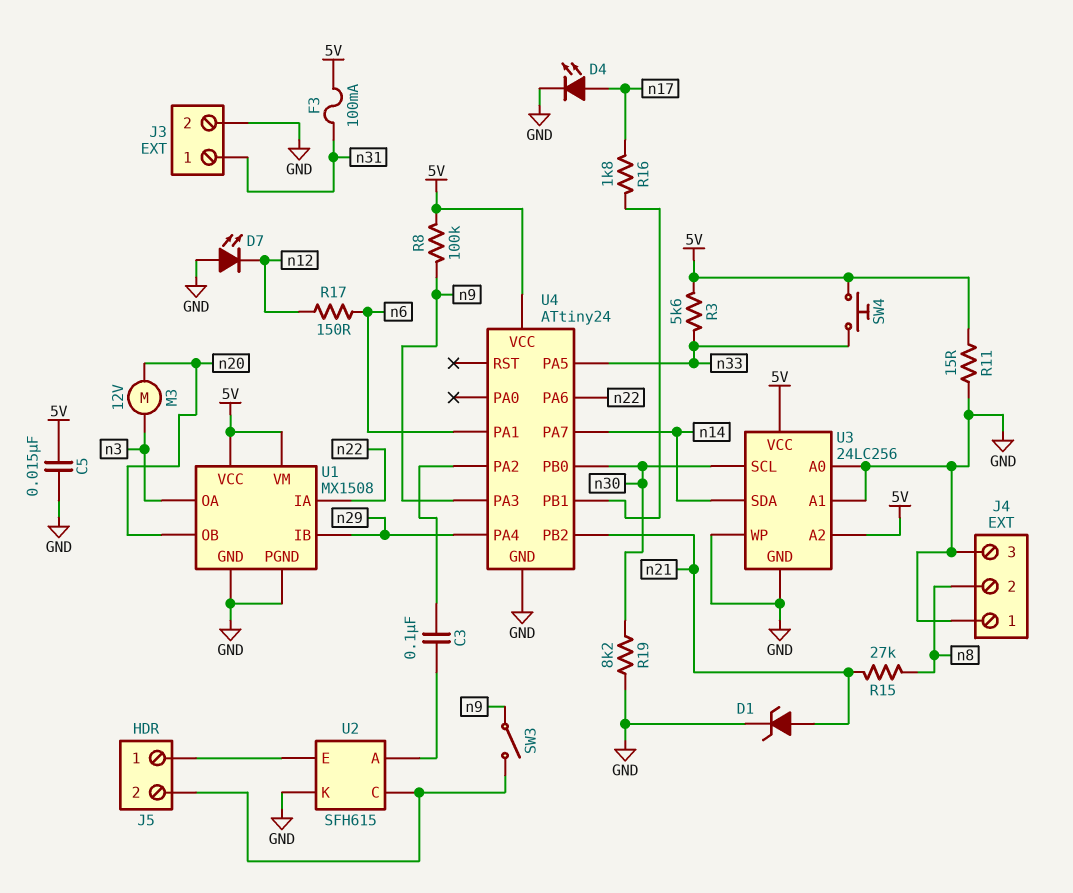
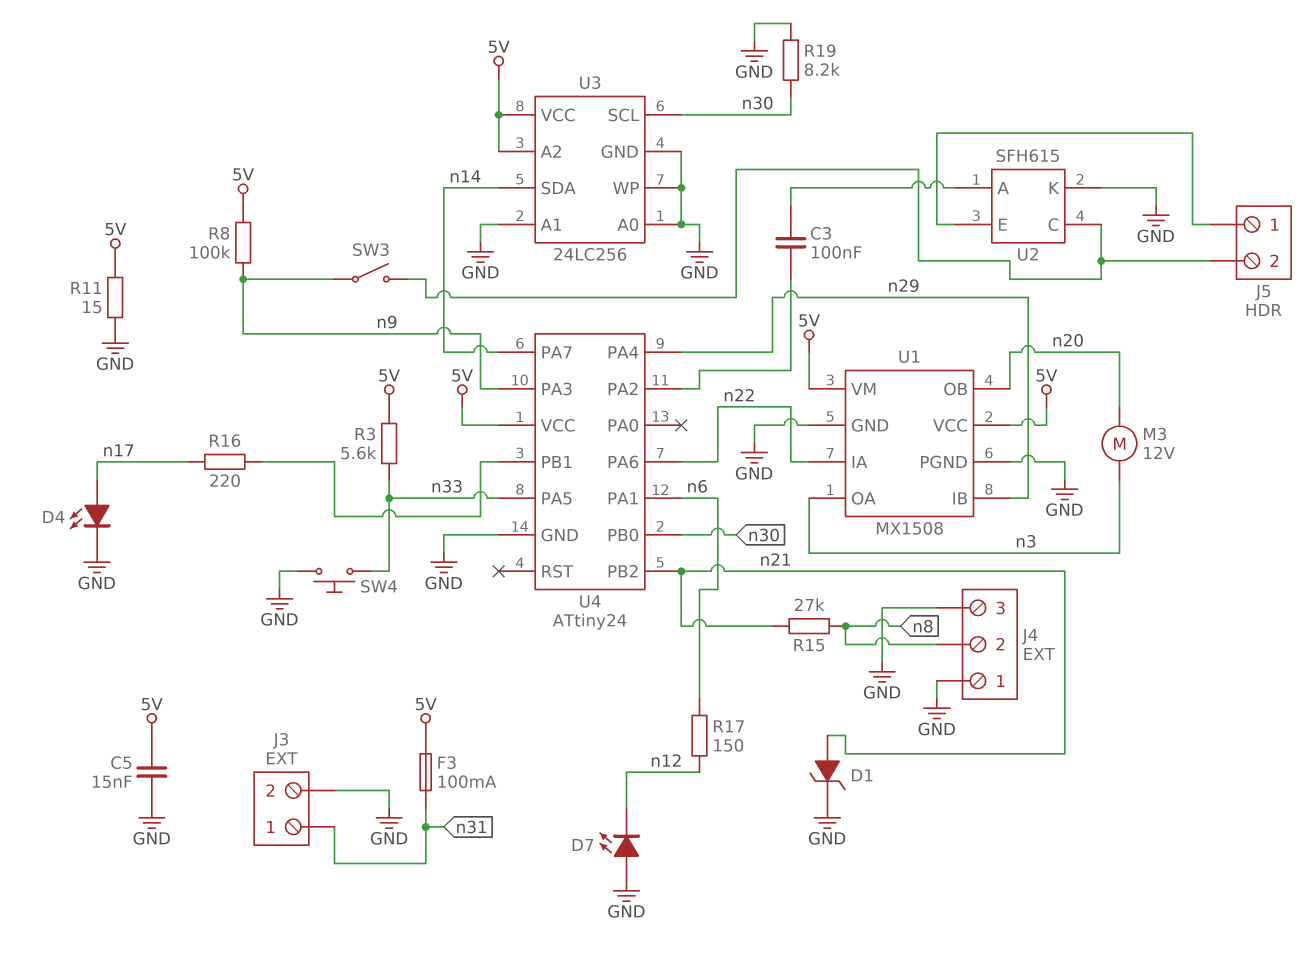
R16: 1.8k (U4/PB1, n17) -> 220 (U4/PB1, n17)
SW4: button (5V, n33) -> button (GND, n33)

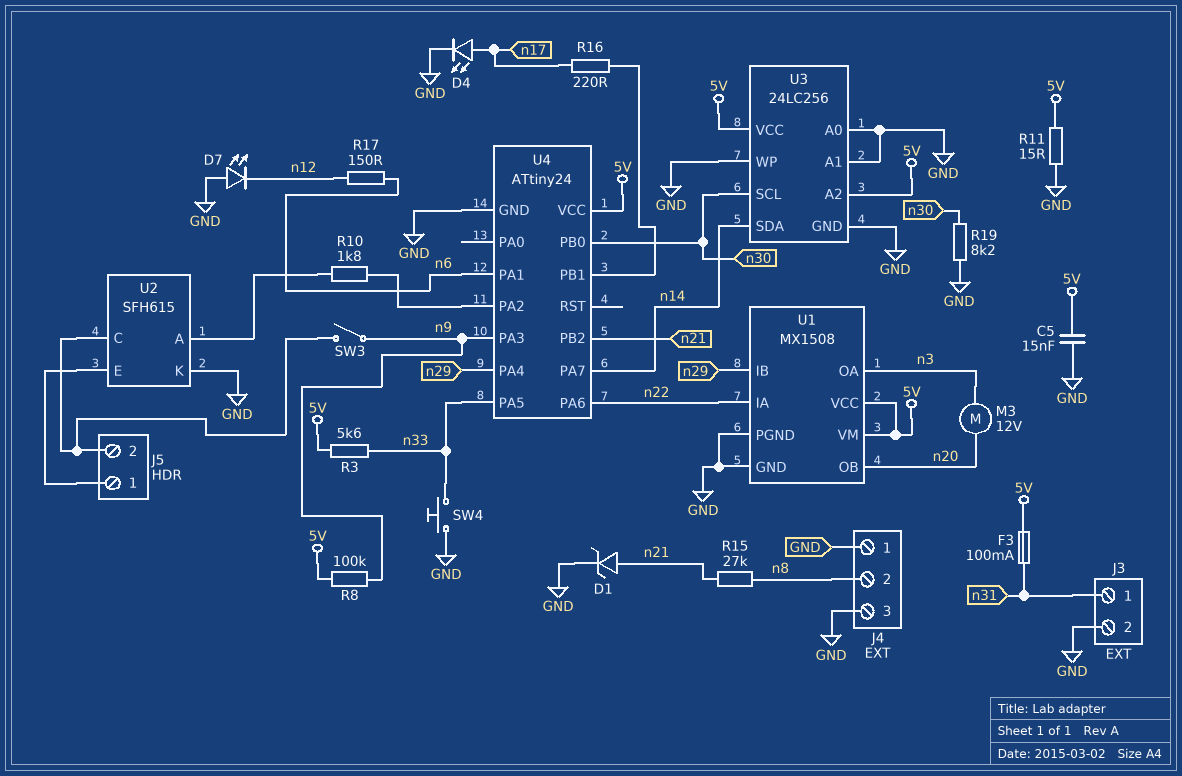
C3: 100nF (U2/A, U4/PA2) -> none
R10: none -> 1.8k (U2/A, U4/PA2)

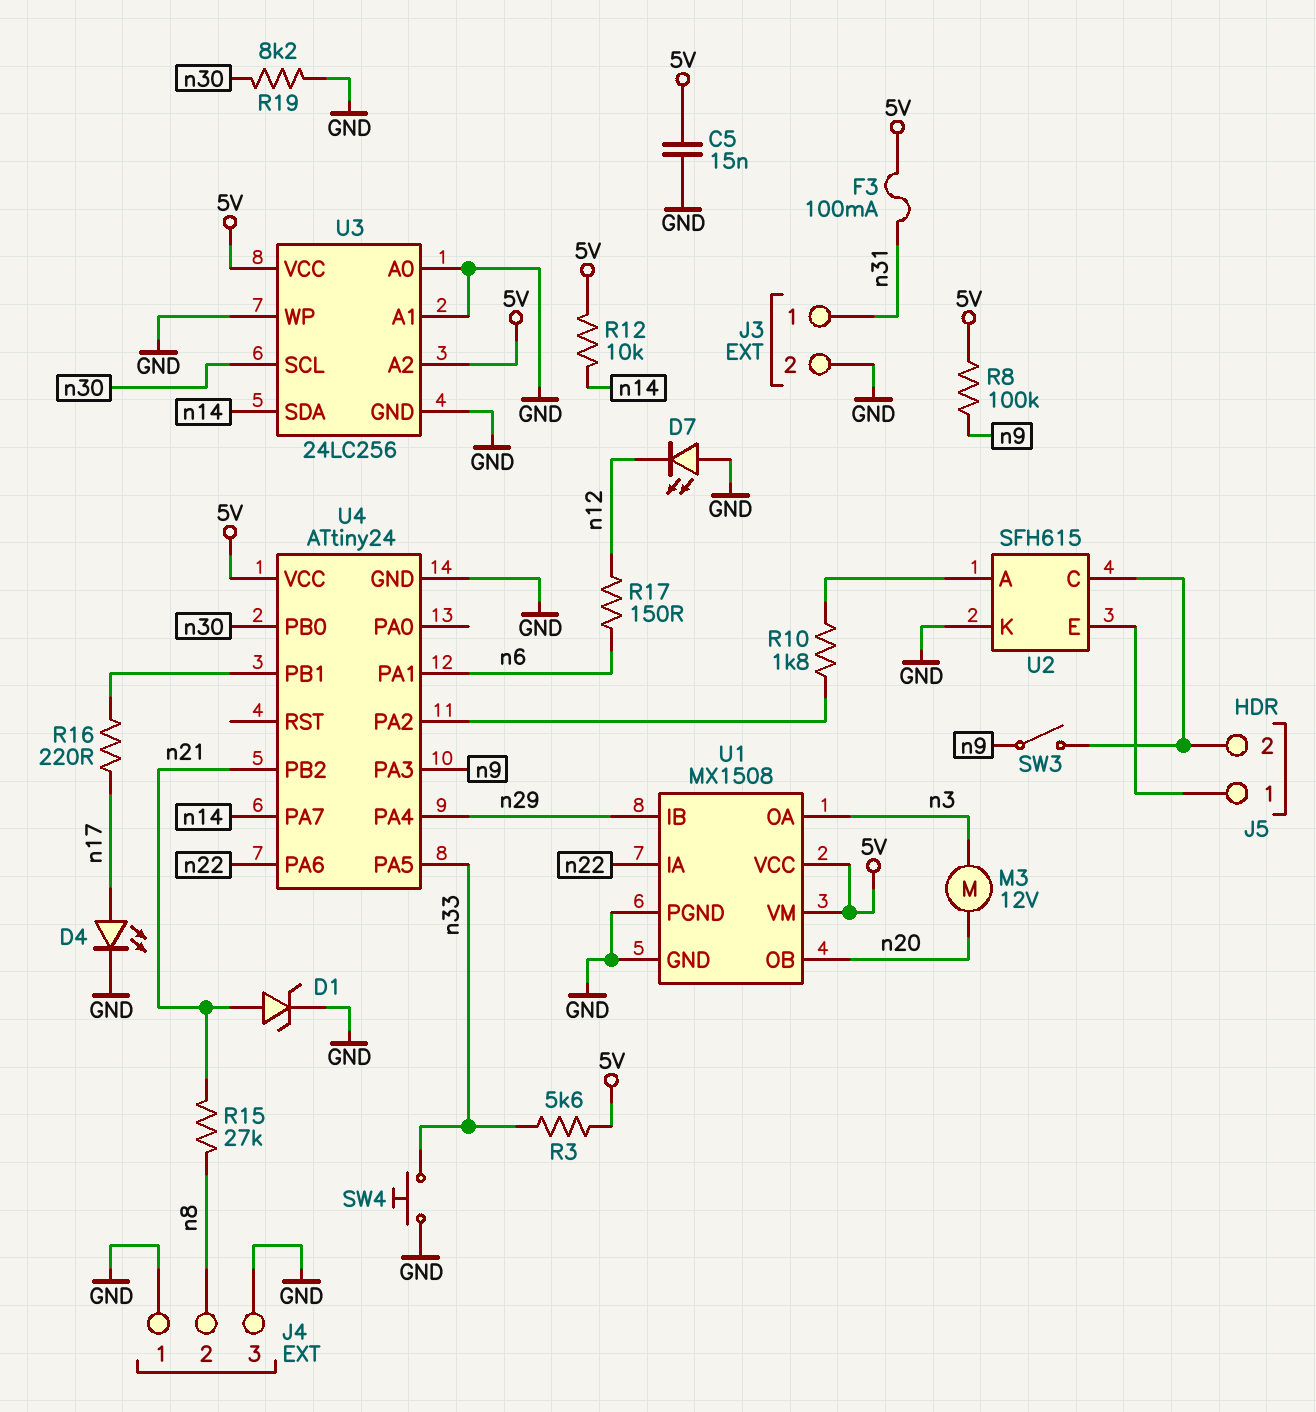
R11: 15 (5V, GND) -> none
R12: none -> 10k (5V, n14)

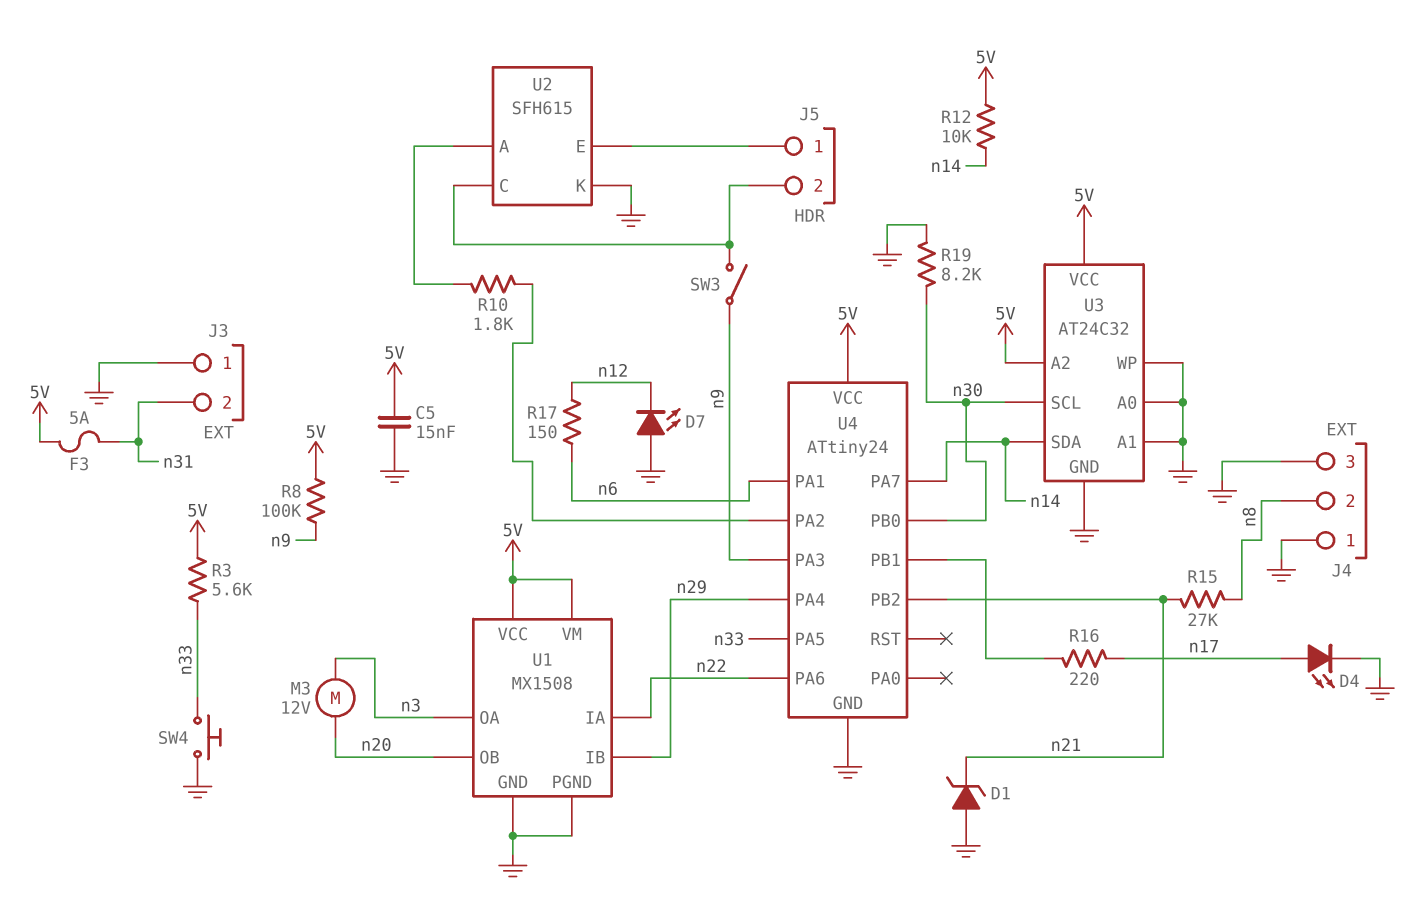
D1: zener (A n21, K GND) -> zener (A GND, K n21)
F3: 100mA (5V, n31) -> 5A (5V, n31)
J3 pin 1: n31 -> GND
J3 pin 2: GND -> n31
U3: 24LC256 -> AT24C32

